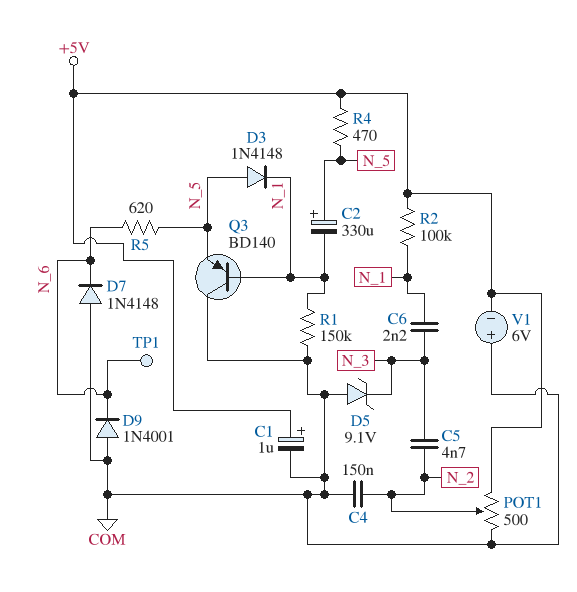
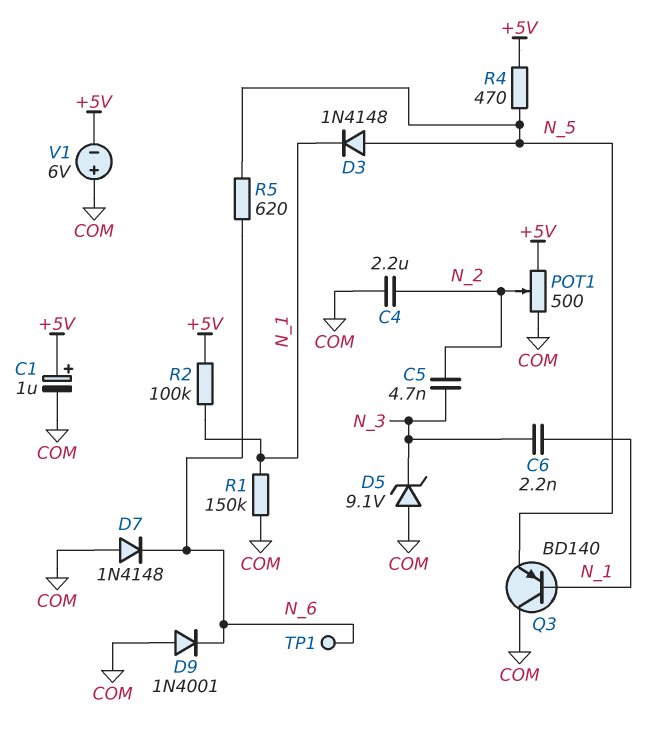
C2: 330uF (plus N_5, minus N_1) -> none
C4: 150nF (COM, N_2) -> 2.2uF (COM, N_2)

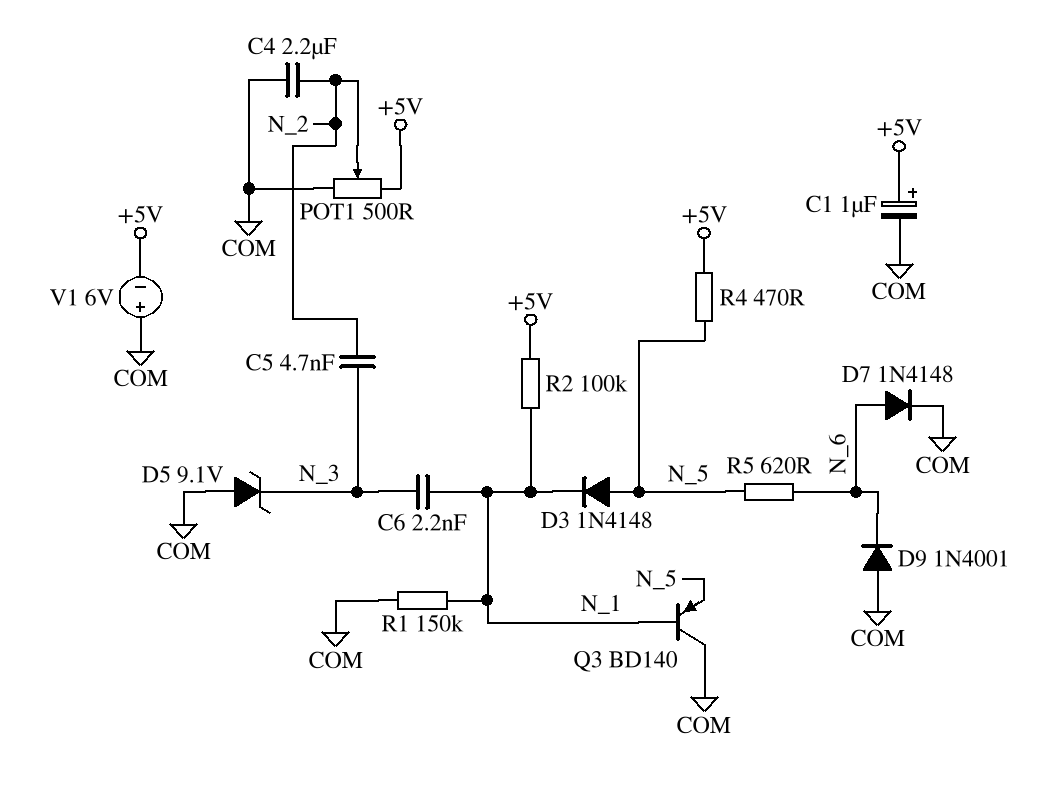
D7: diode 1N4148 (A COM, K N_6) -> diode 1N4148 (A N_6, K COM)
TP1: test point (N_6) -> none

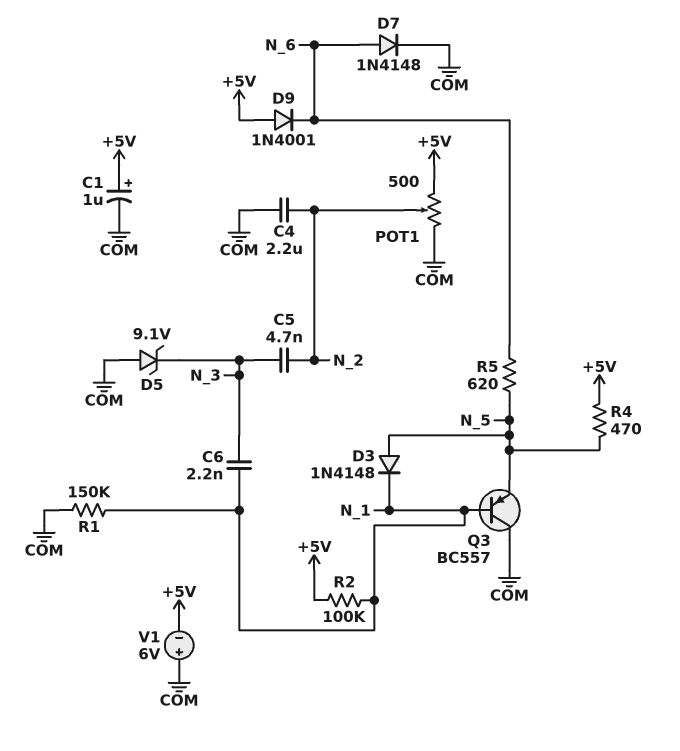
D9: diode 1N4001 (A COM, K N_6) -> diode 1N4001 (A +5V, K N_6)
Q3: PNP BD140 (B N_1, C COM, E N_5) -> PNP BC557 (B N_1, C COM, E N_5)

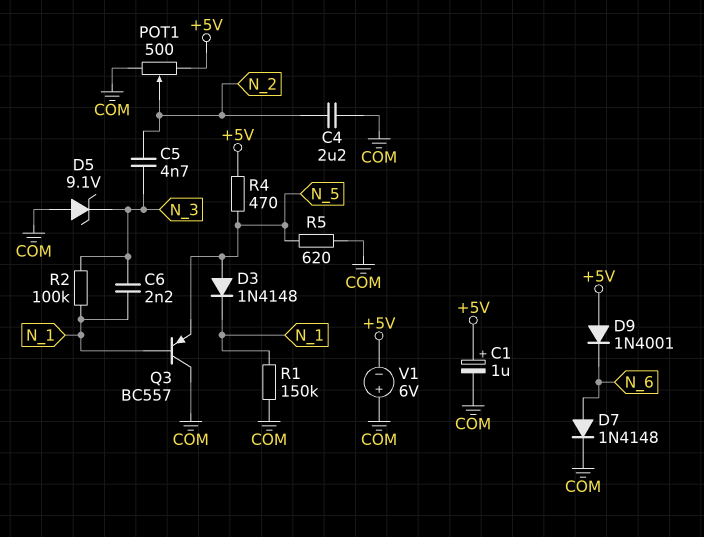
R2: 100k (+5V, N_1) -> 100k (N_1, N_3)
R5: 620 (N_5, N_6) -> 620 (COM, N_5)

